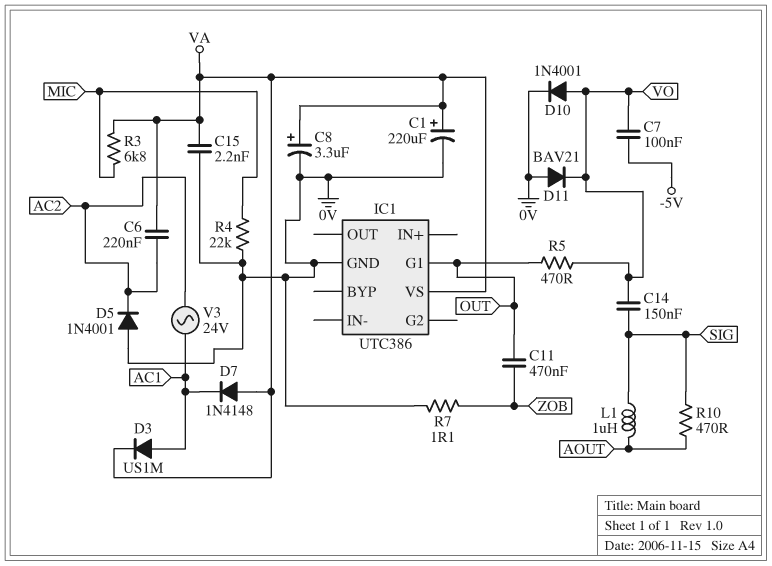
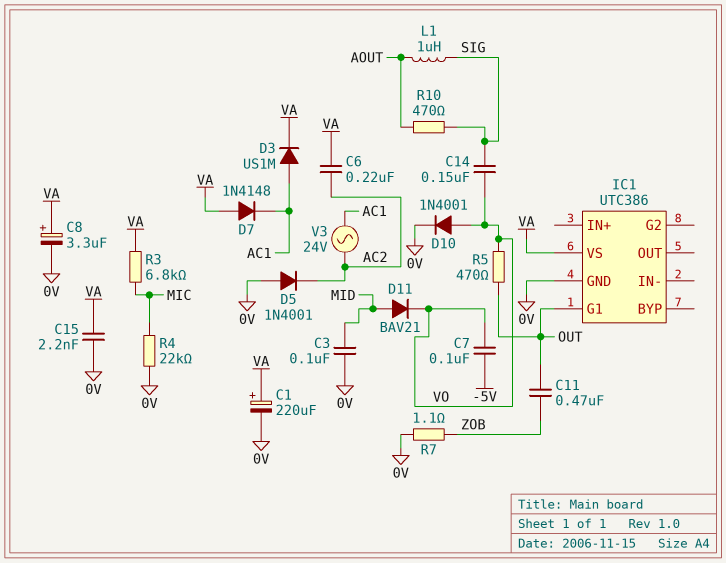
C3: none -> 100nF (0V, MID)
D11: diode BAV21 (A 0V, K VO) -> diode BAV21 (A MID, K VO)

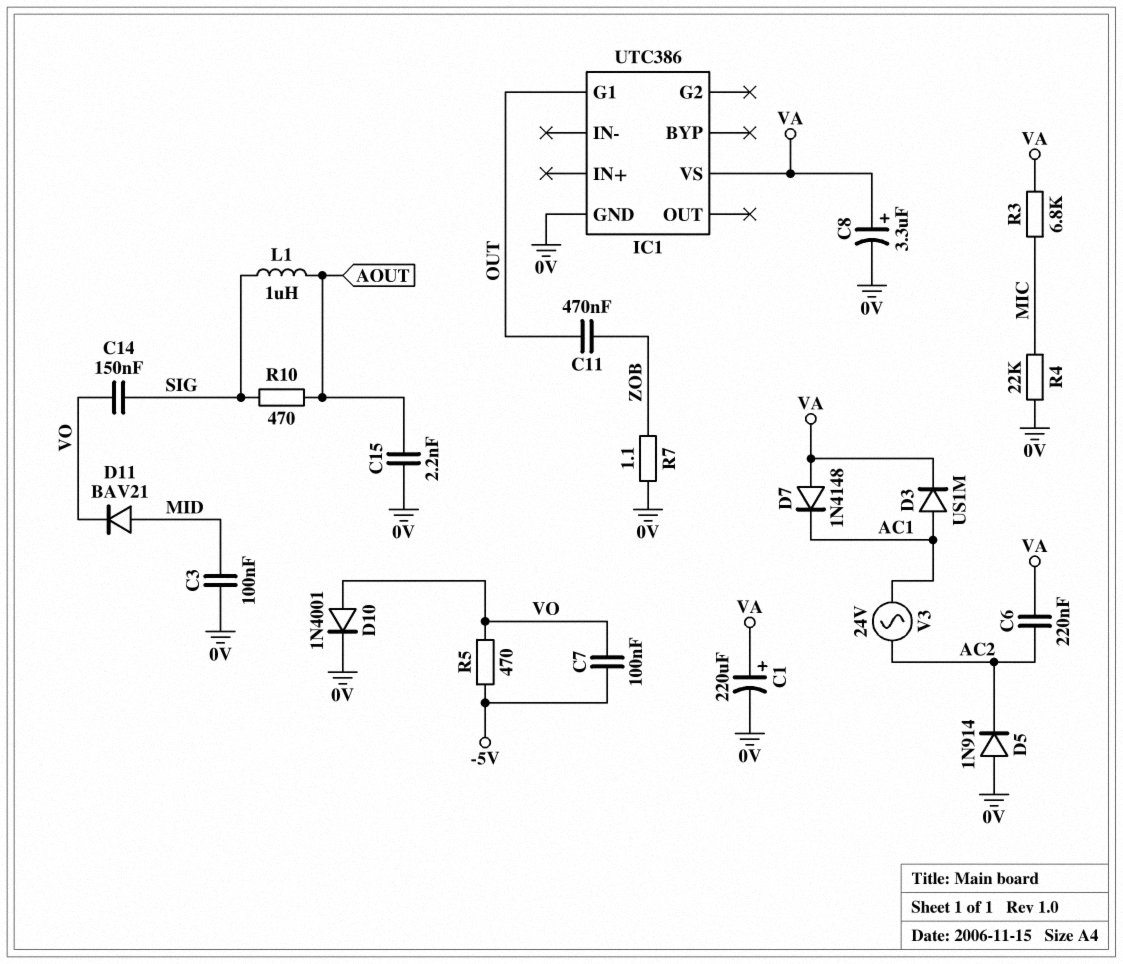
C15: 2.2nF (0V, VA) -> 2.2nF (0V, AOUT)
D5: diode 1N4001 (A 0V, K AC2) -> diode 1N914 (A 0V, K AC2)
R5: 470 (OUT, VO) -> 470 (-5V, VO)

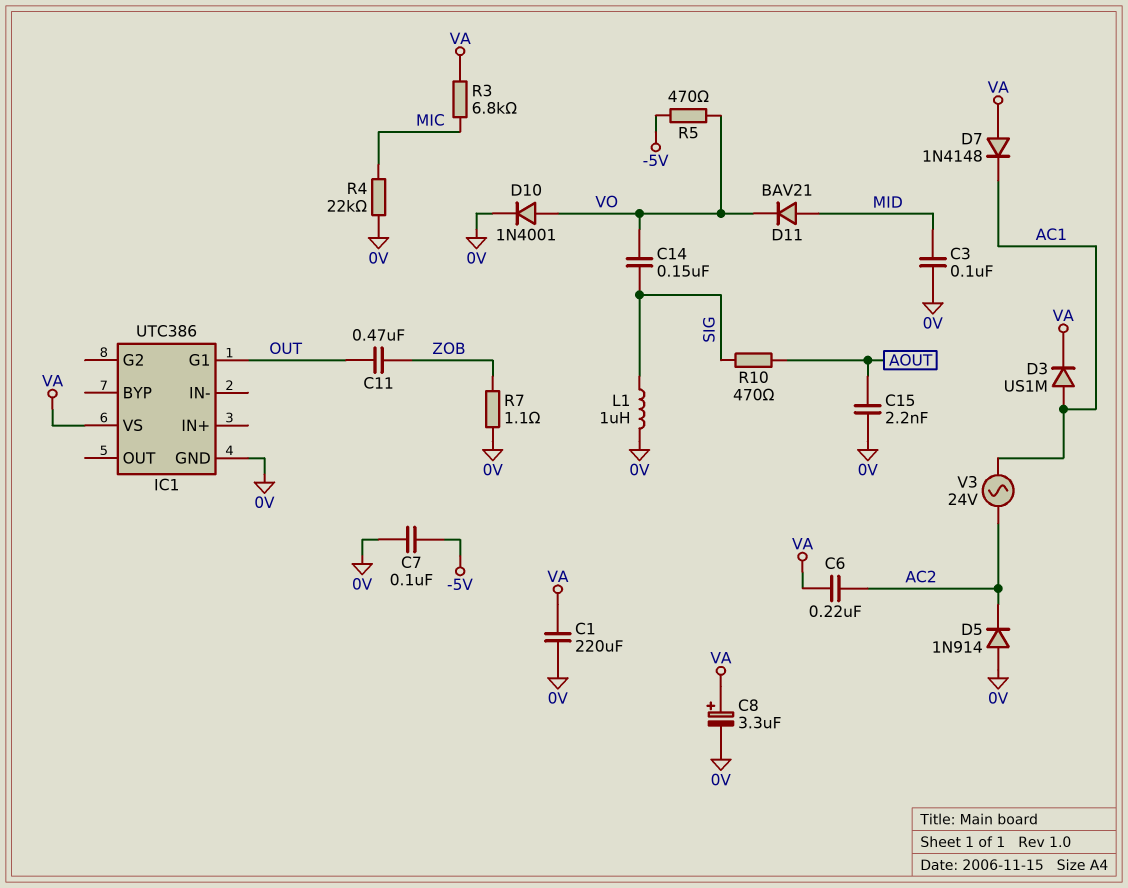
C1: 220uF (plus VA, minus 0V) -> 220uF (0V, VA)
C7: 100nF (-5V, VO) -> 100nF (-5V, 0V)
L1: 1uH (AOUT, SIG) -> 1uH (0V, SIG)

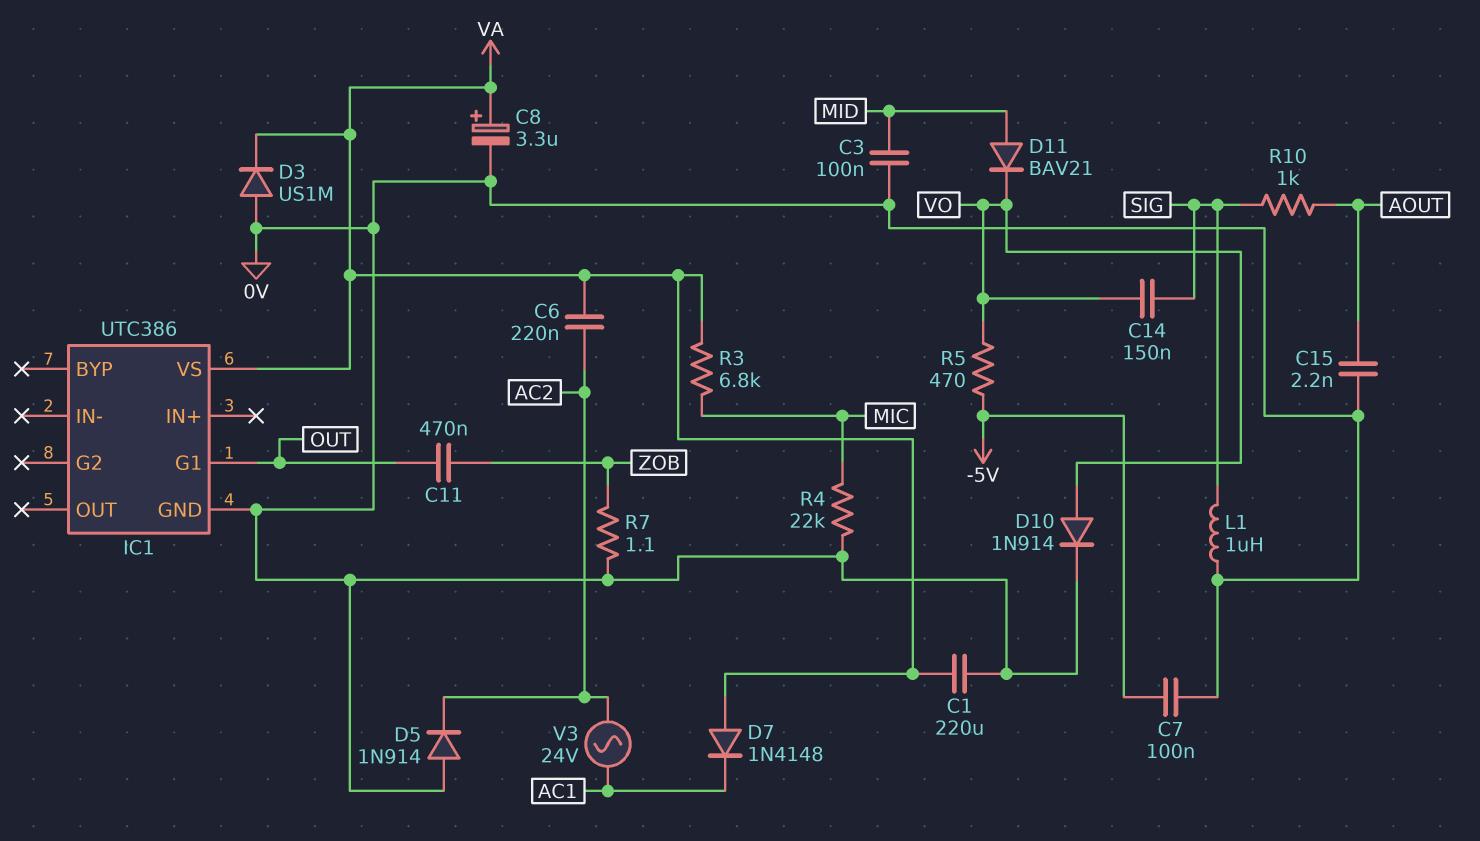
D3: diode US1M (A AC1, K VA) -> diode US1M (A 0V, K VA)
D10: diode 1N4001 (A VO, K 0V) -> diode 1N914 (A VO, K 0V)
R10: 470 (AOUT, SIG) -> 1k (AOUT, SIG)

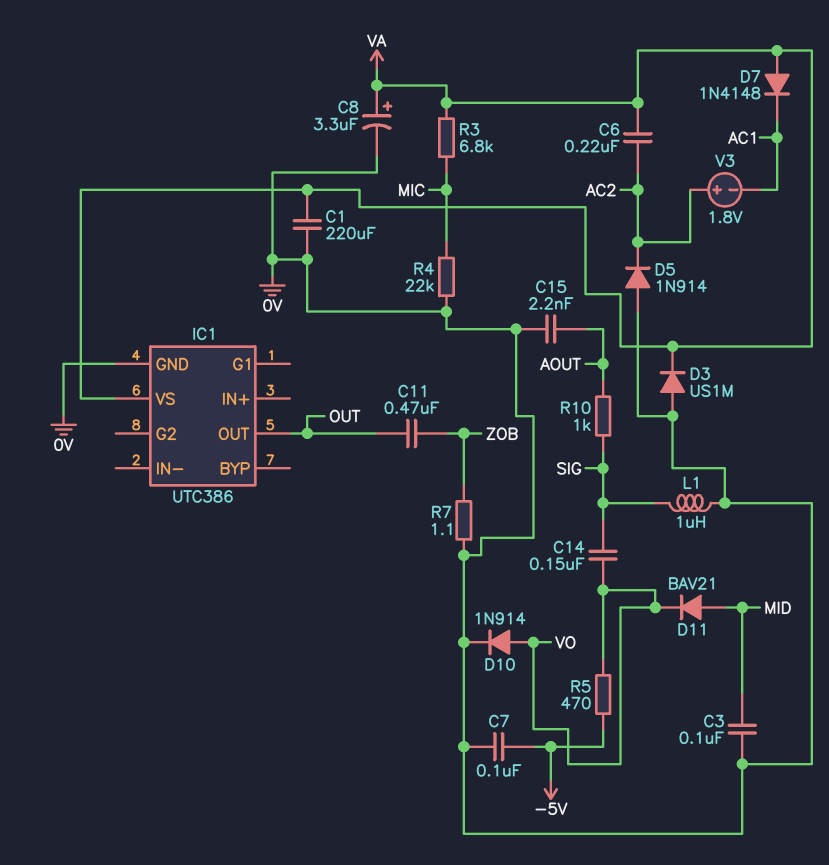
IC1 pin G1: OUT -> none
IC1 pin OUT: none -> OUT
V3: AC 24V (AC1, AC2) -> 1.8V (plus AC2, minus AC1)

